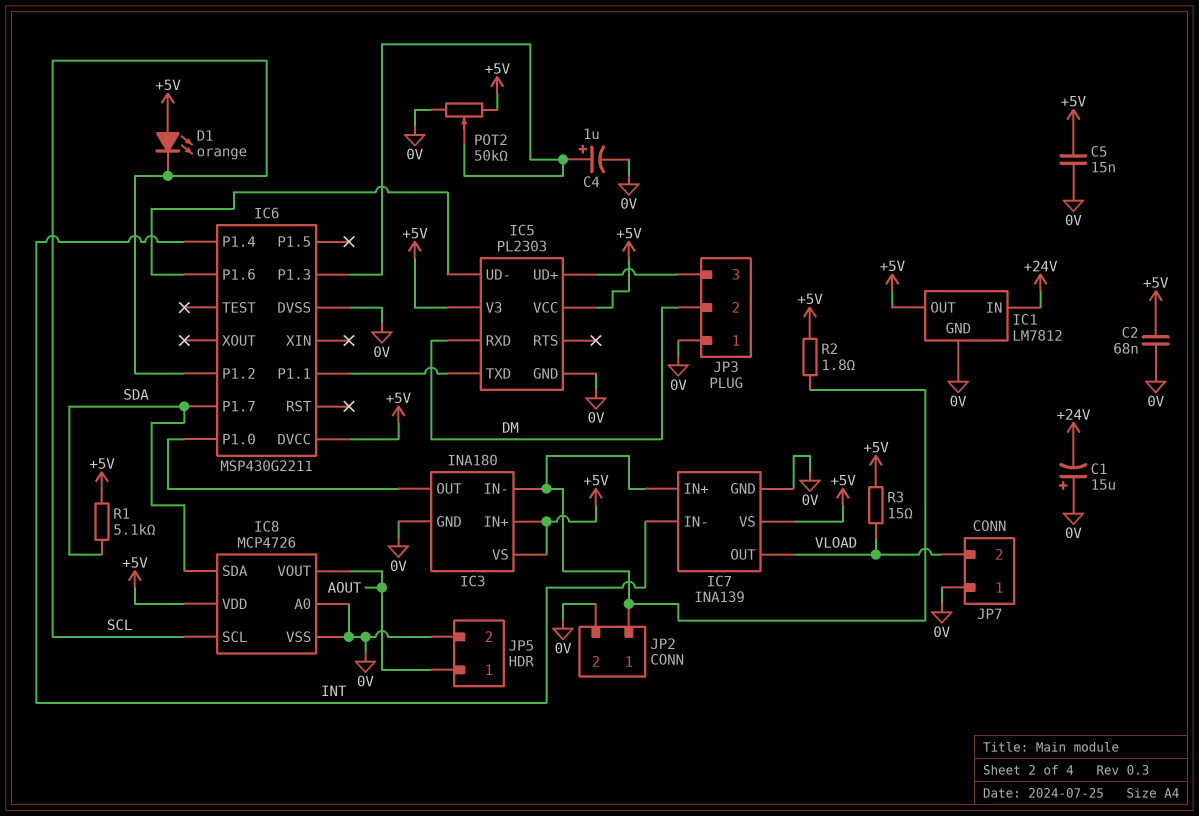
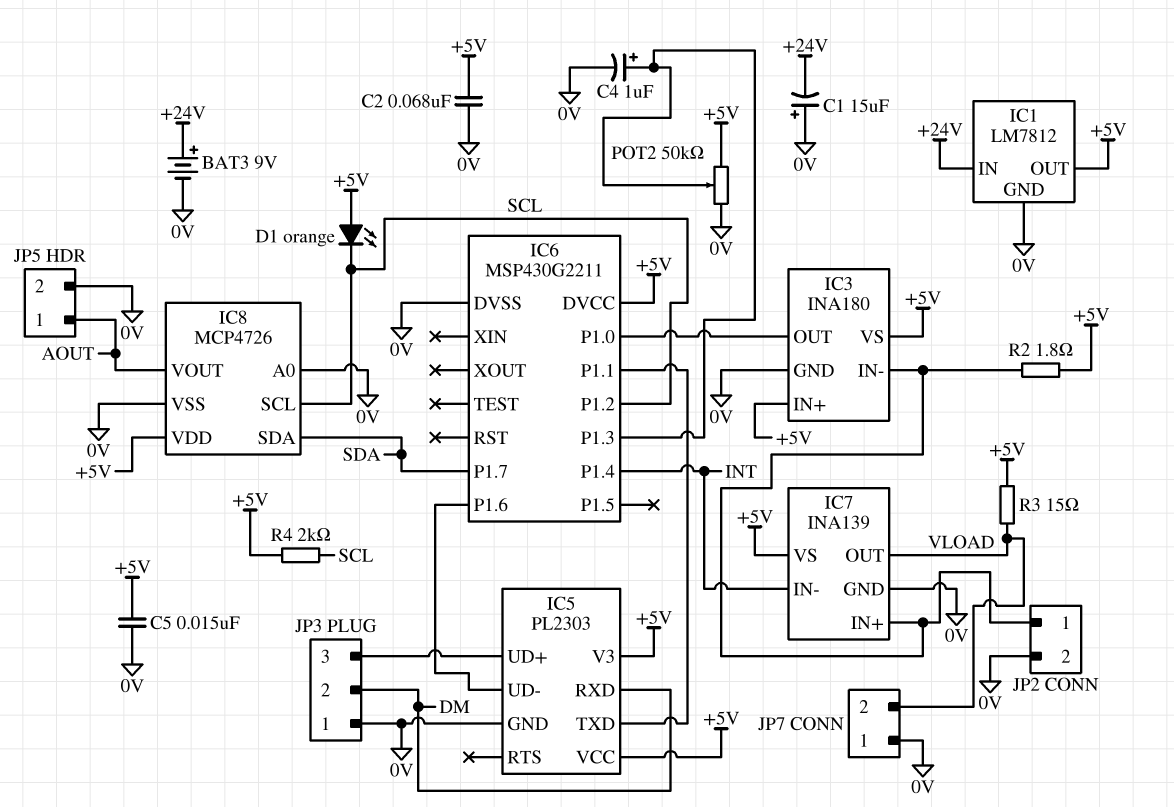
BAT3: none -> 9V (plus +24V, minus 0V)
R1: 5.1k (+5V, SDA) -> none
R4: none -> 2k (+5V, SCL)

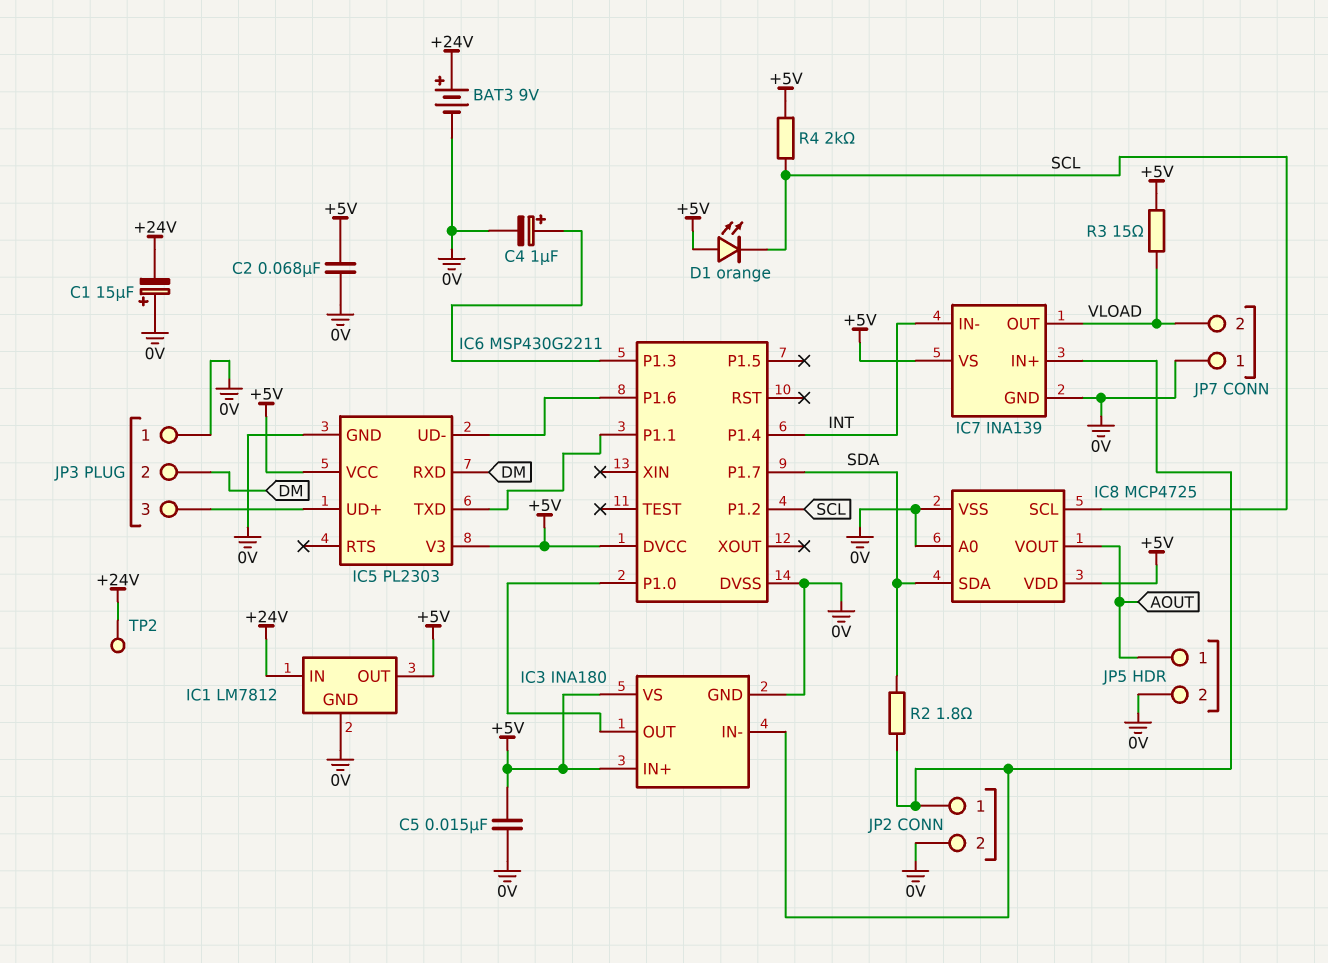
IC8: MCP4726 -> MCP4725
POT2: 50k (+5V, 0V, wiper IC6/P1.3) -> none
R2: 1.8 (+5V, IC3/IN-) -> 1.8 (IC3/IN-, SDA)
TP2: none -> test point (+24V)

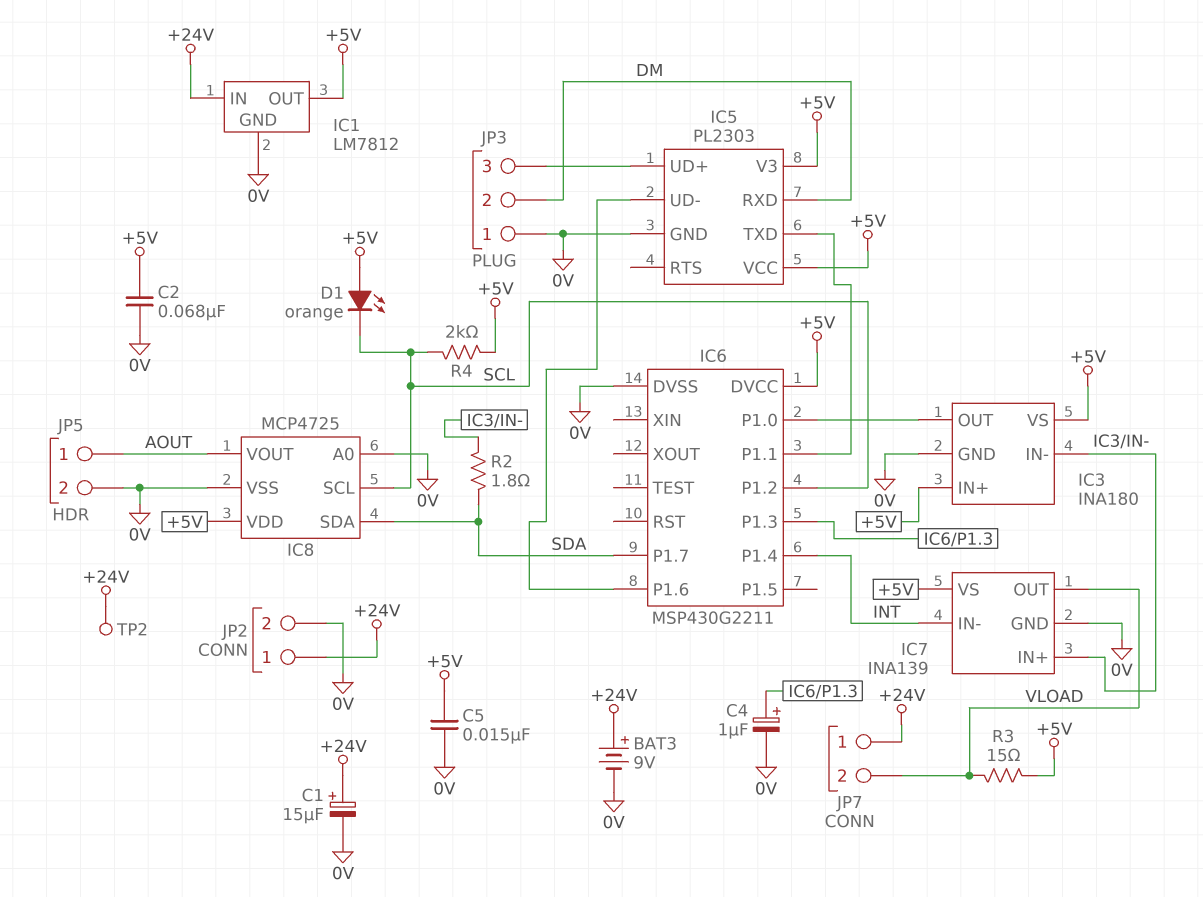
C1: 15uF (plus 0V, minus +24V) -> 15uF (plus +24V, minus 0V)
JP2 pin 1: IC3/IN- -> +24V
JP7 pin 1: 0V -> +24V

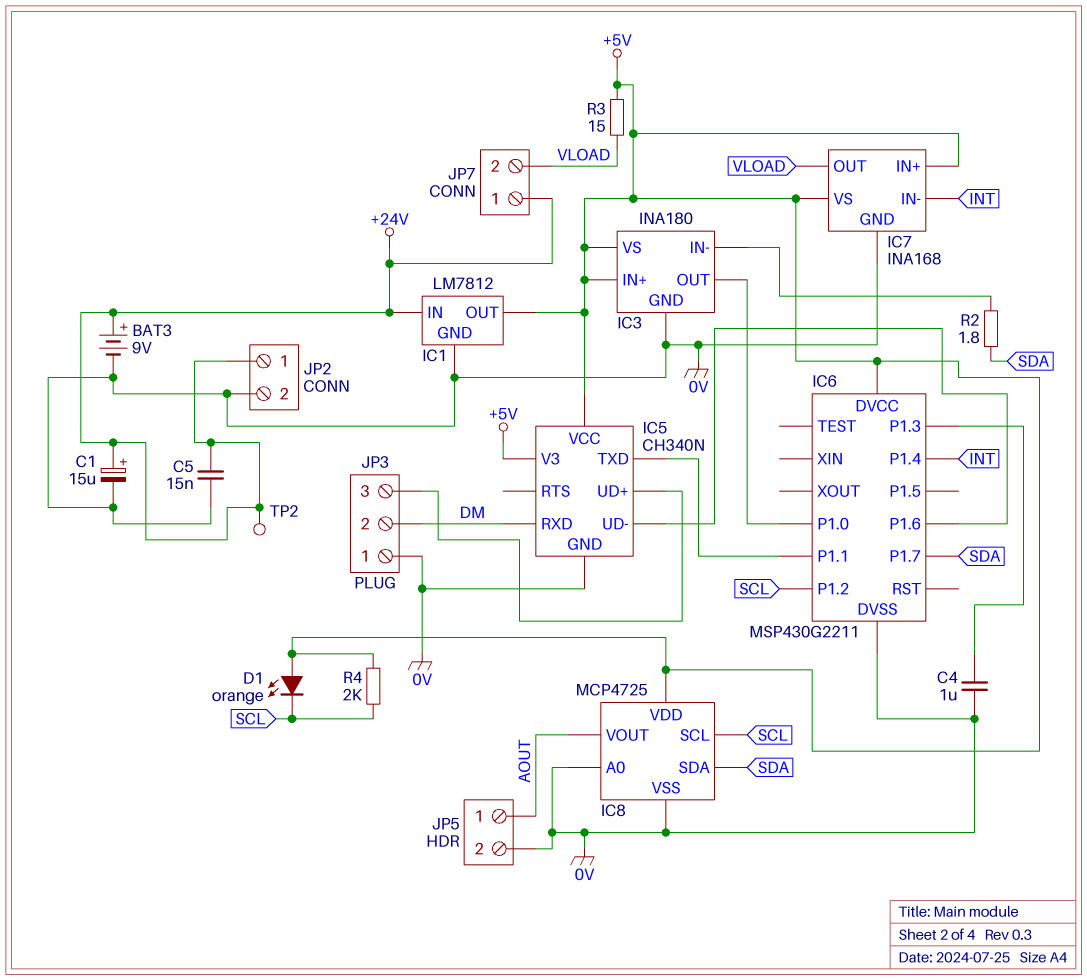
C2: 68nF (+5V, 0V) -> none
C4: 1uF (plus IC6/P1.3, minus 0V) -> 1uF (0V, IC6/P1.3)
C5: 15nF (+5V, 0V) -> 15nF (+24V, 0V)
IC5: PL2303 -> CH340N
IC7: INA139 -> INA168
IC7 pin IN+: IC3/IN- -> +5V

